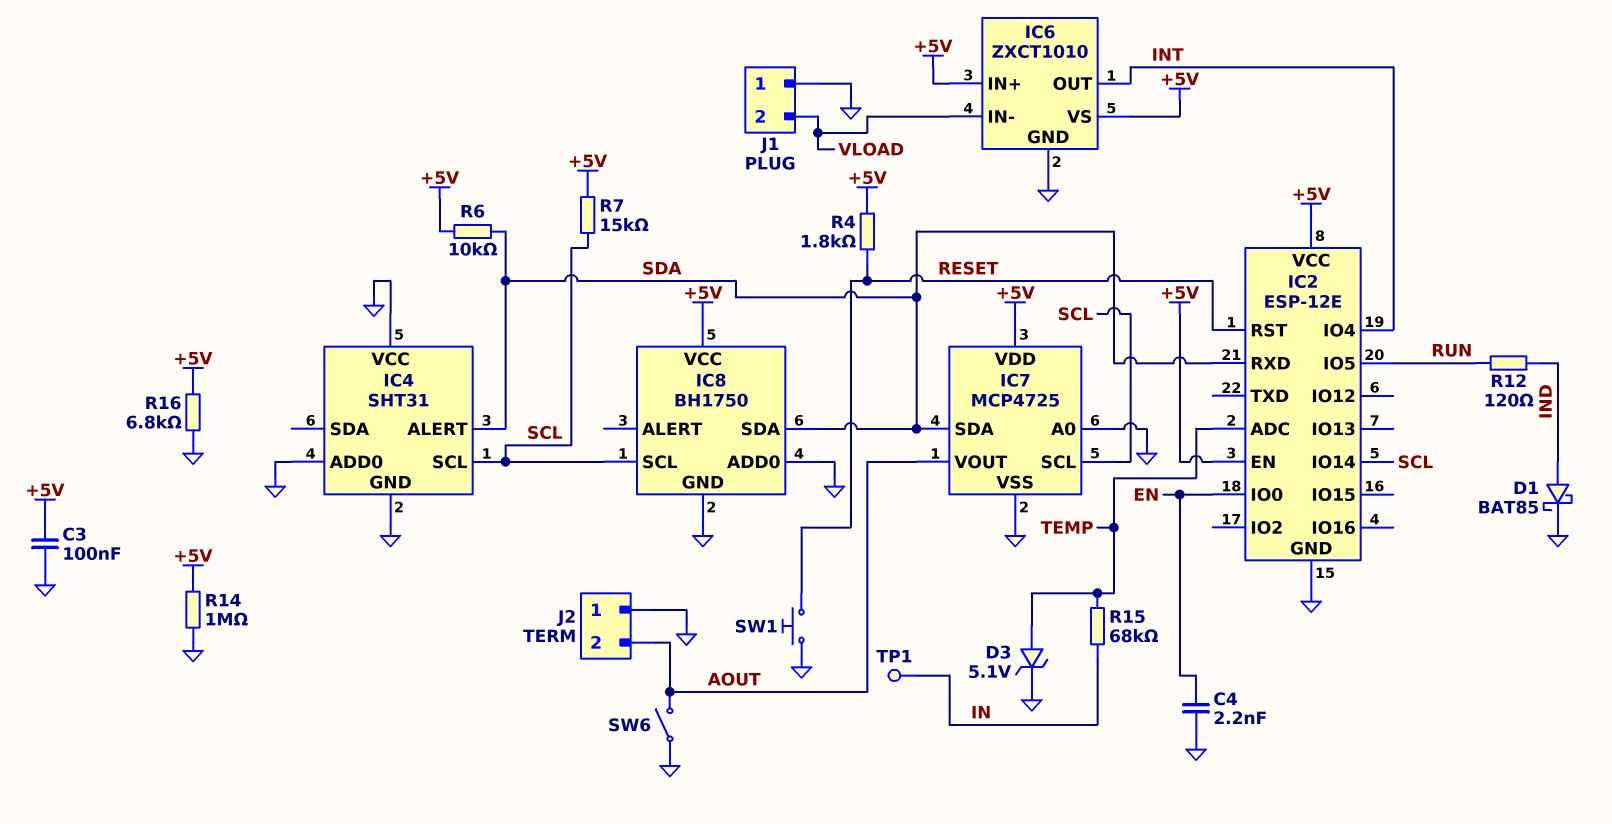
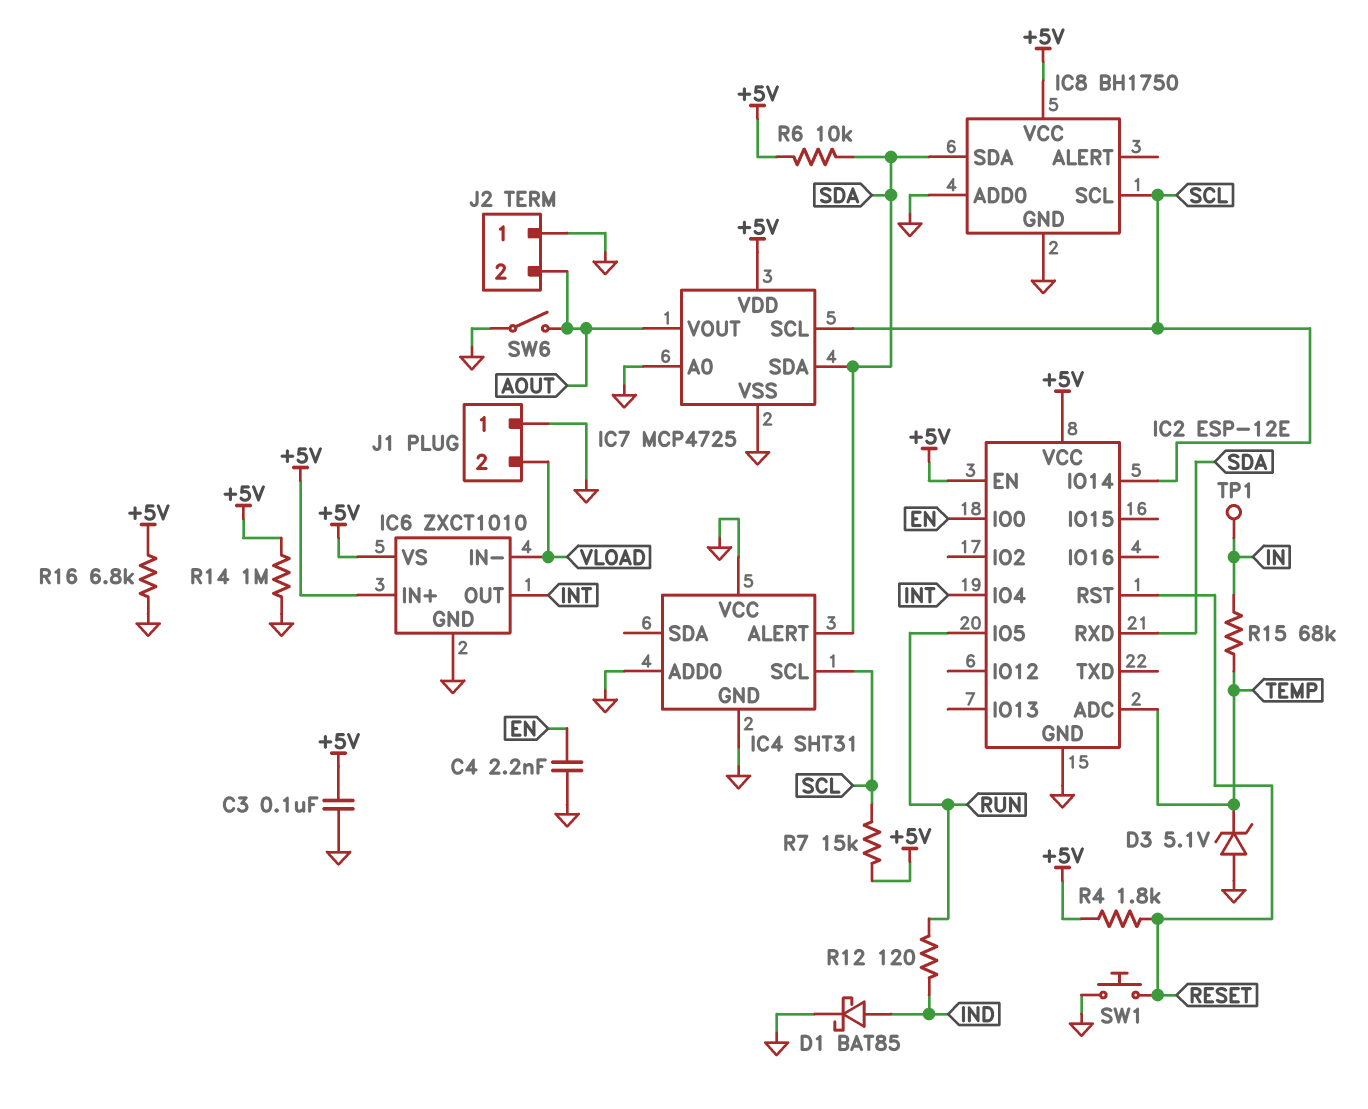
D3: zener 5.1V (A TEMP, K GND) -> zener 5.1V (A GND, K TEMP)

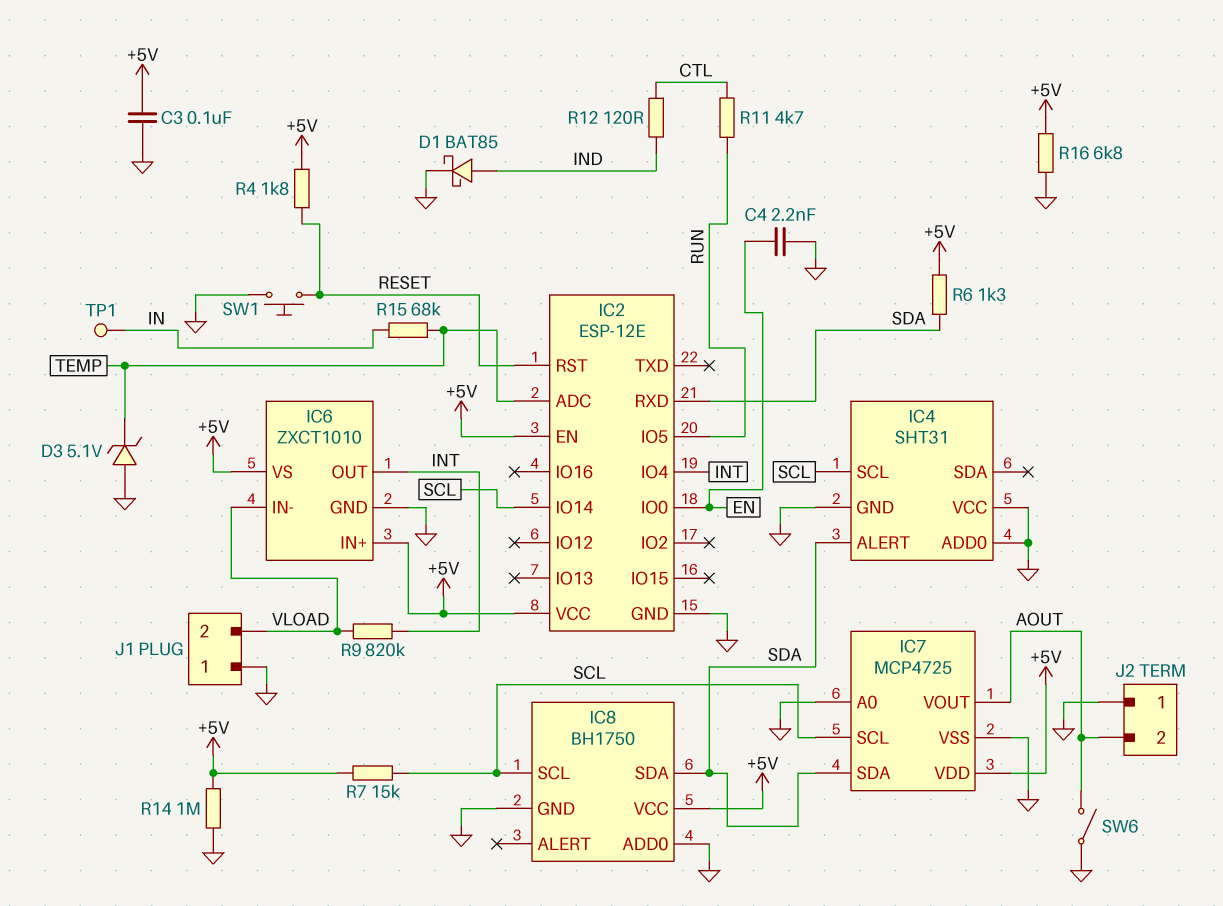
R6: 10k (+5V, SDA) -> 1.3k (+5V, SDA)
R9: none -> 820k (INT, VLOAD)
R11: none -> 4.7k (CTL, RUN)
R12: 120 (IND, RUN) -> 120 (CTL, IND)

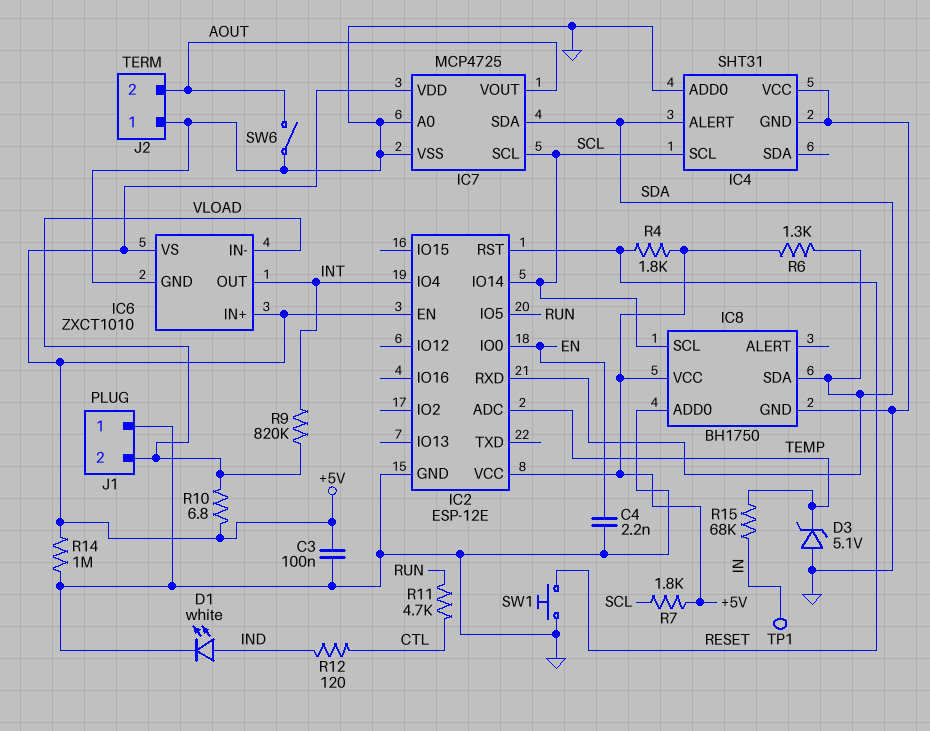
D1: schottky BAT85 (A IND, K GND) -> LED white (A IND, K GND)
R7: 15k (+5V, SCL) -> 1.8k (+5V, SCL)
R10: none -> 6.8 (+5V, VLOAD)
R16: 6.8k (+5V, GND) -> none

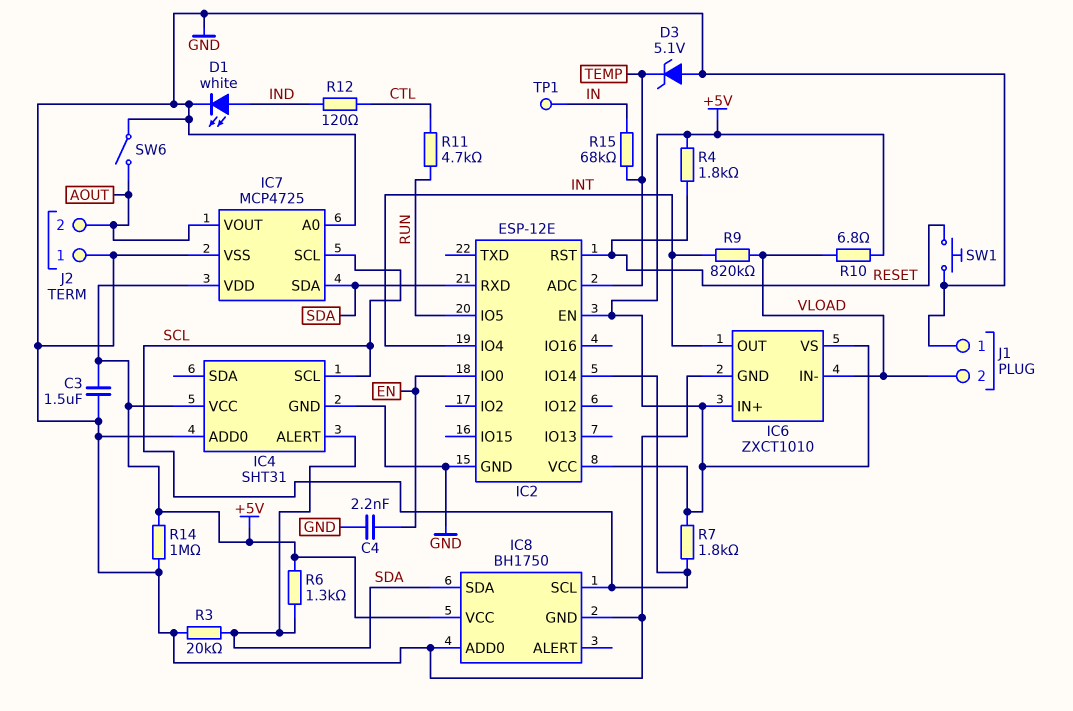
C3: 100nF (+5V, GND) -> 1.5uF (+5V, GND)
IC4 pin VCC: GND -> +5V
R3: none -> 20k (GND, SDA)

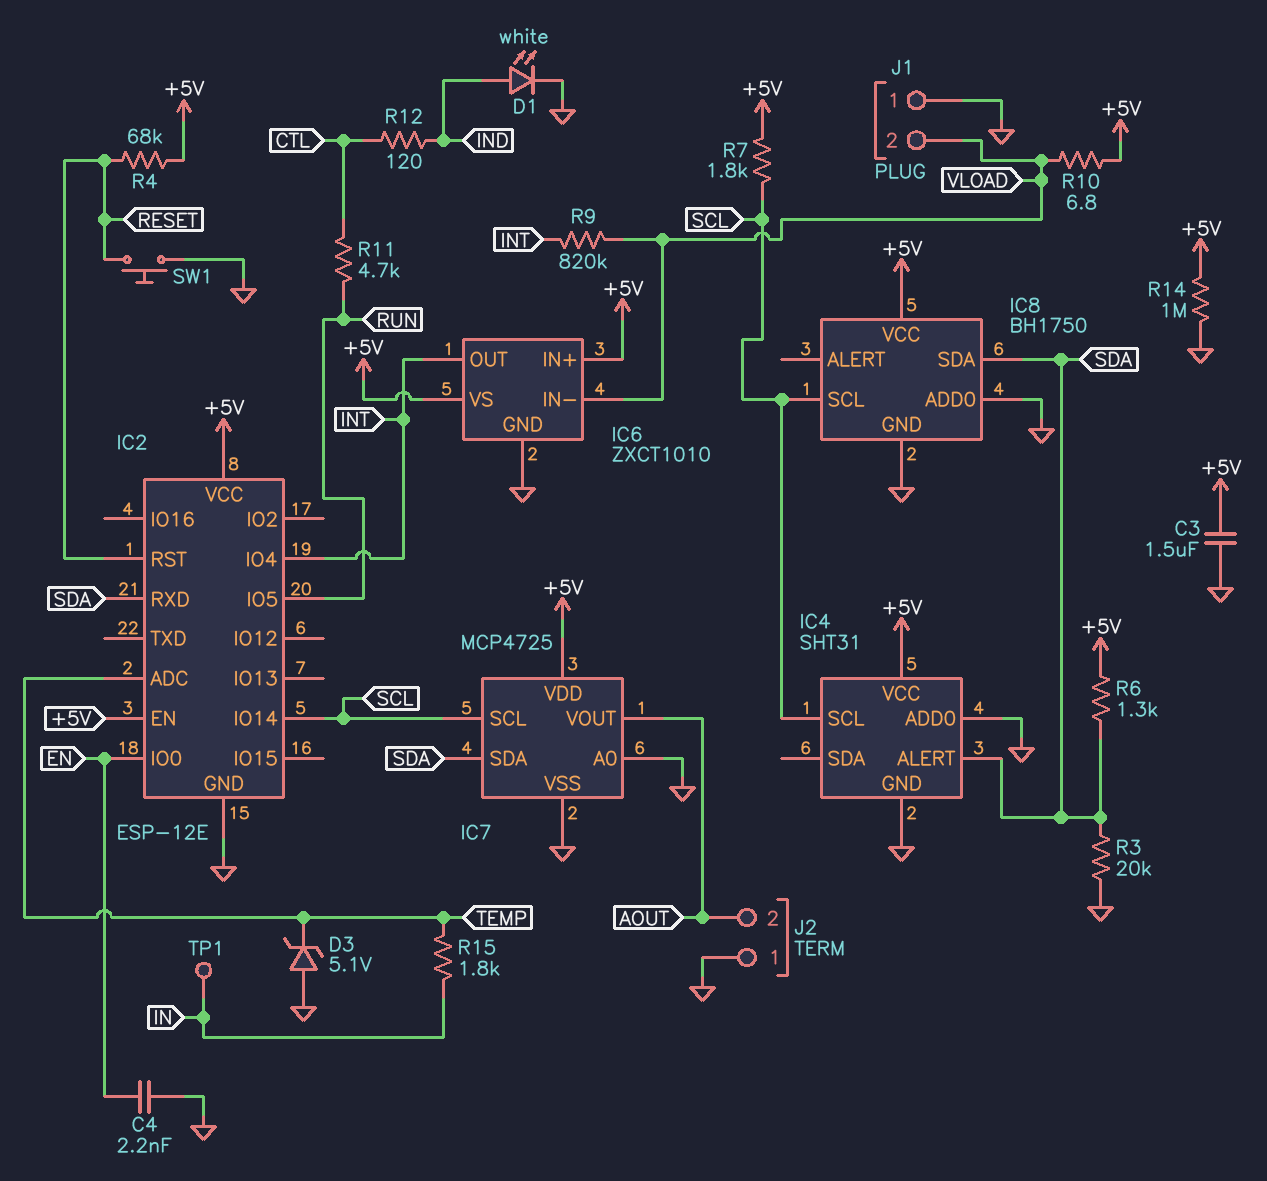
R4: 1.8k (+5V, RESET) -> 68k (+5V, RESET)
R15: 68k (IN, TEMP) -> 1.8k (IN, TEMP)
SW6: switch (AOUT, GND) -> none

